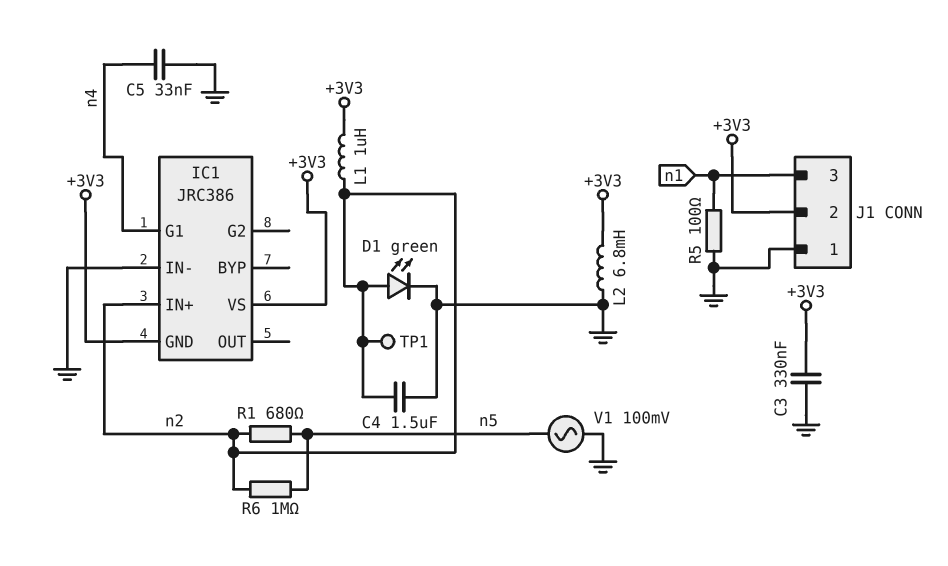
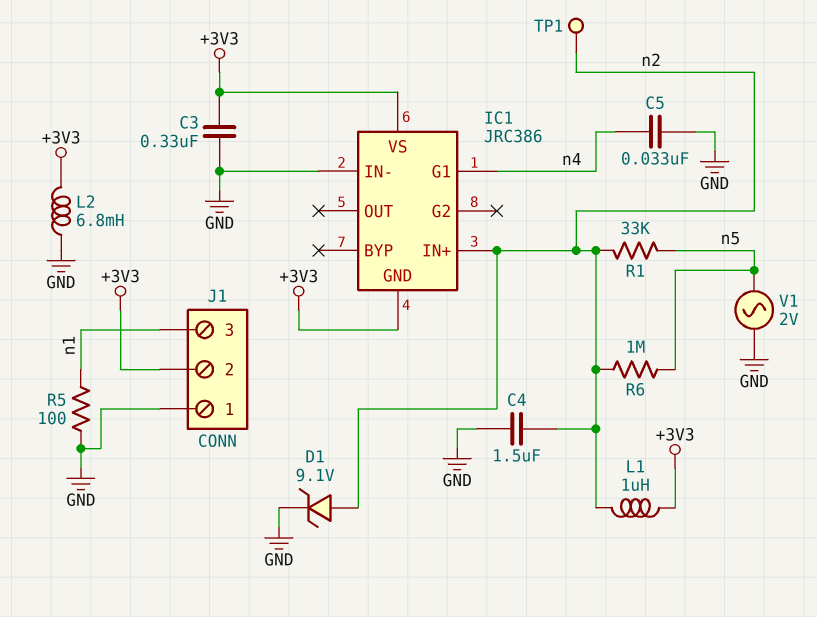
D1: LED green (A n2, K GND) -> zener 9.1V (A n2, K GND)
R1: 680 (n2, n5) -> 33k (n2, n5)
V1: AC 100mV (GND, n5) -> AC 2V (GND, n5)

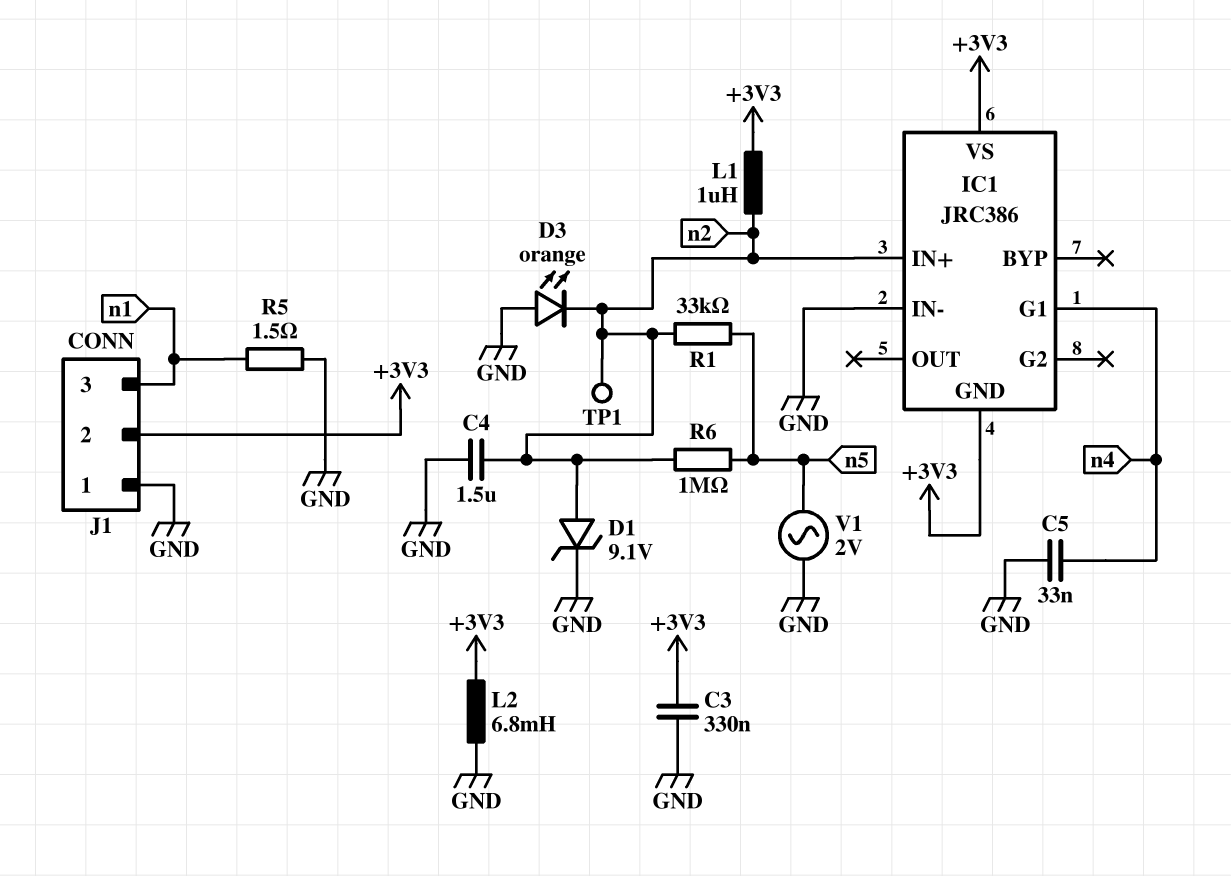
D3: none -> LED orange (A GND, K n2)
R5: 100 (GND, n1) -> 1.5 (GND, n1)

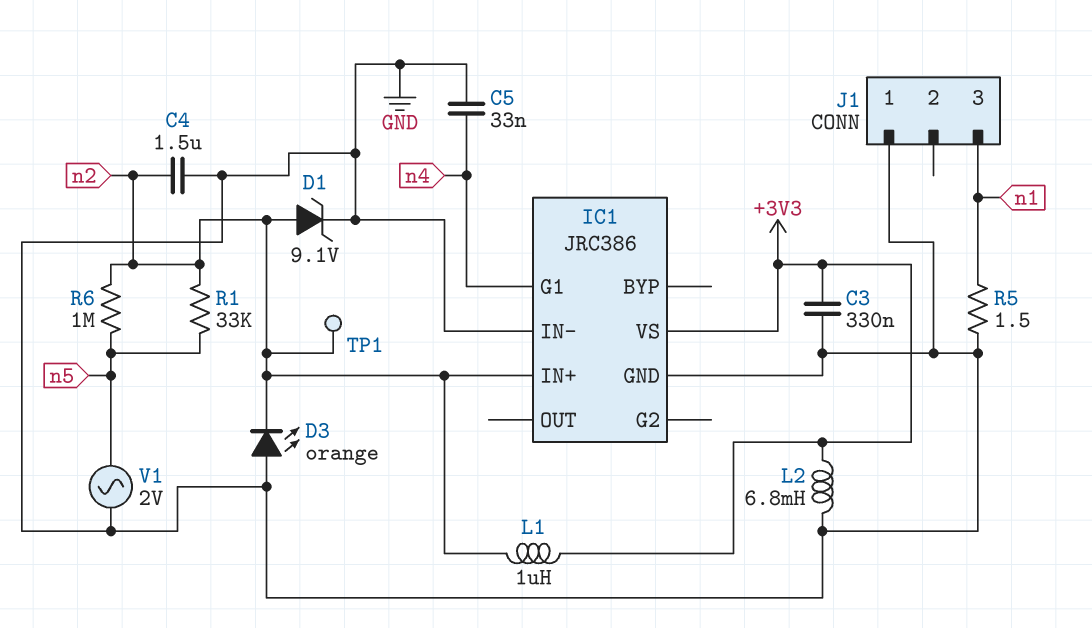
IC1 pin GND: +3V3 -> GND
J1 pin 2: +3V3 -> none

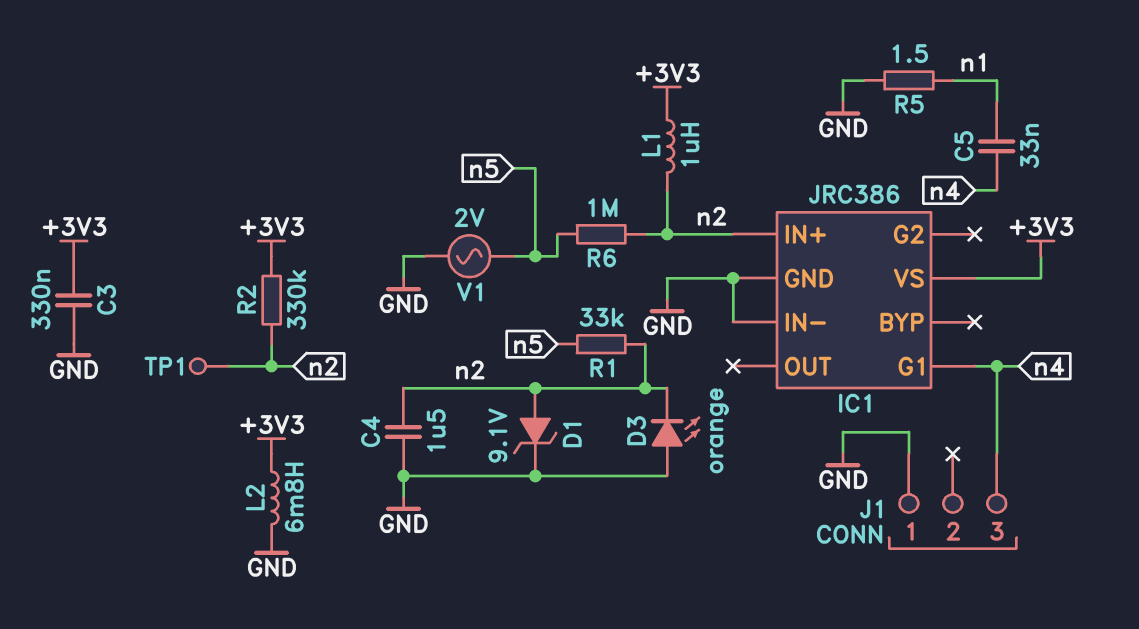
C5: 33nF (GND, n4) -> 33nF (n1, n4)
J1 pin 3: n1 -> n4
R2: none -> 330k (+3V3, n2)

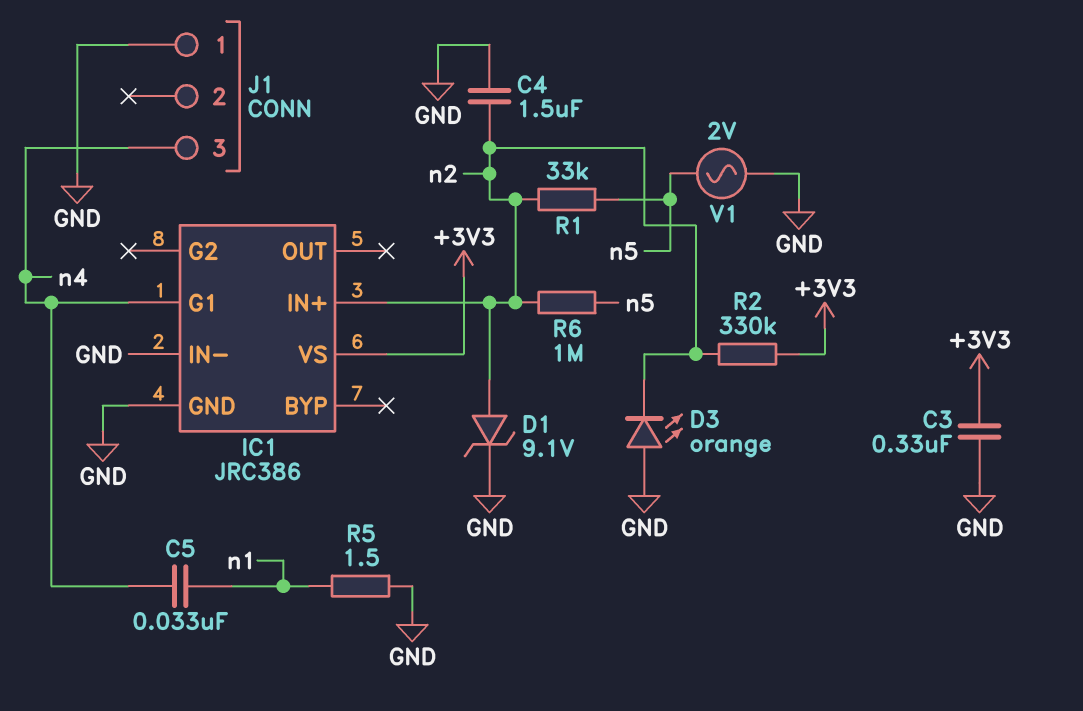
L1: 1uH (+3V3, n2) -> none
L2: 6.8mH (+3V3, GND) -> none
TP1: test point (n2) -> none

